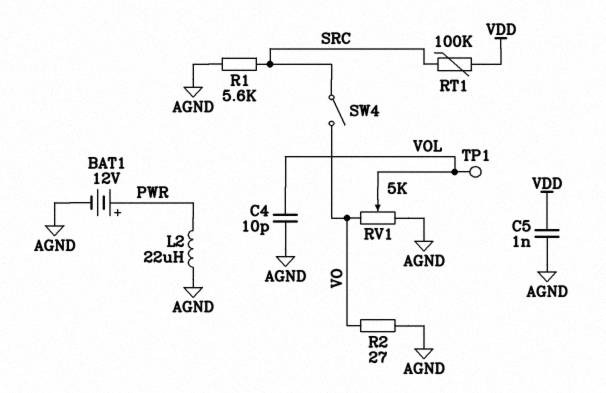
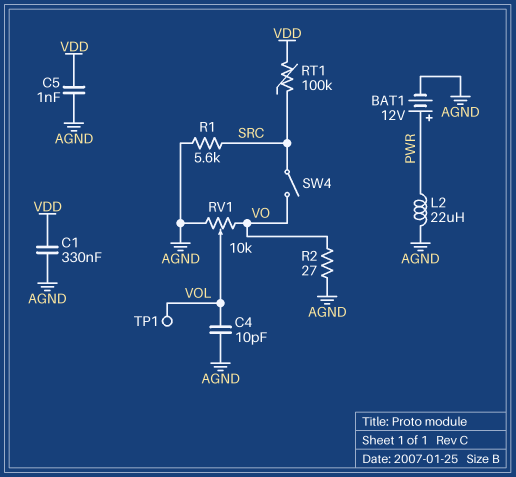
C1: none -> 330nF (AGND, VDD)
RV1: 5k (AGND, VO, wiper VOL) -> 10k (AGND, VO, wiper VOL)

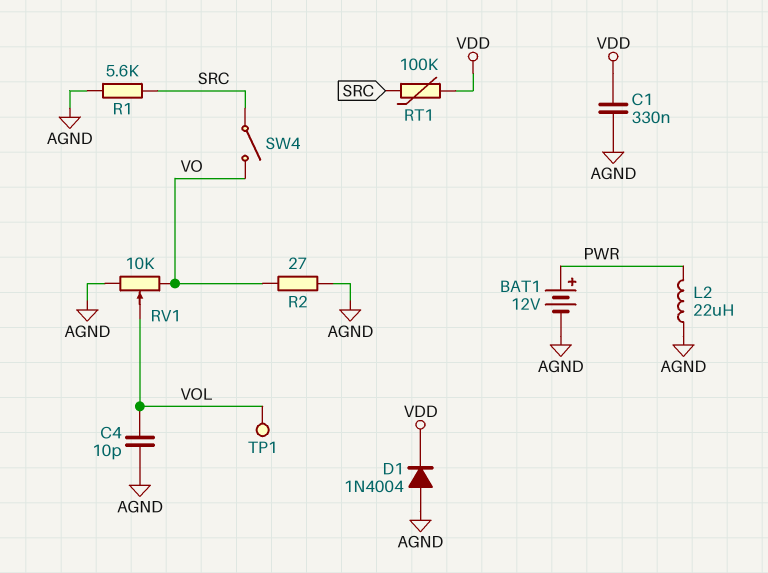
C5: 1nF (AGND, VDD) -> none
D1: none -> diode 1N4004 (A AGND, K VDD)

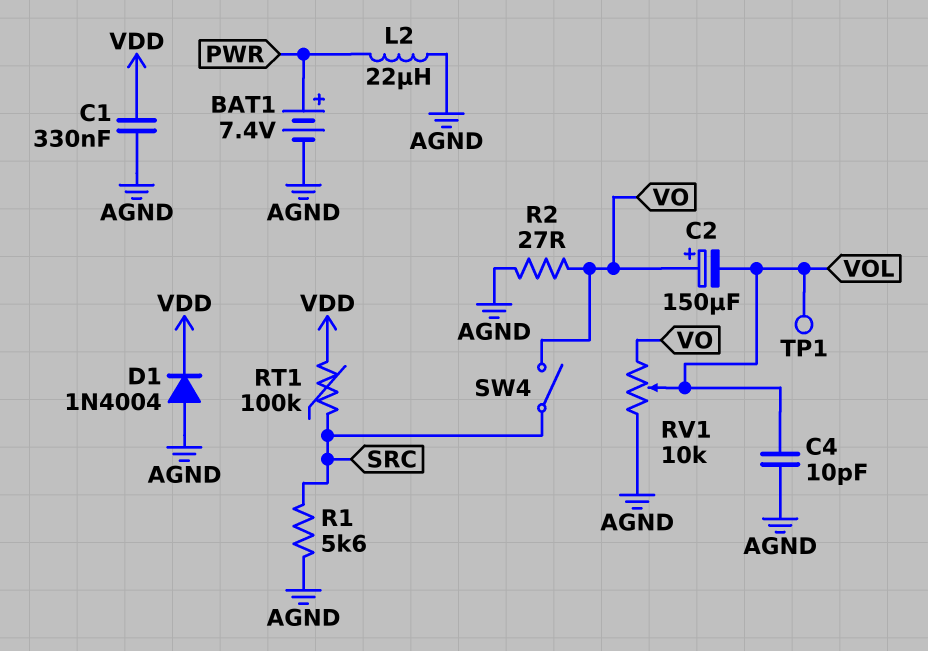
BAT1: 12V (plus PWR, minus AGND) -> 7.4V (plus PWR, minus AGND)
C2: none -> 150uF (plus VO, minus VOL)

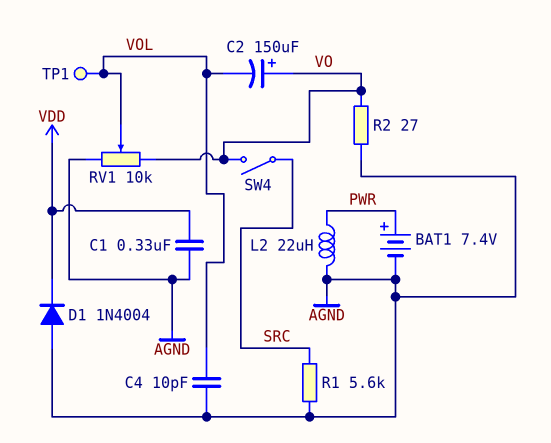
RT1: 100k (SRC, VDD) -> none

